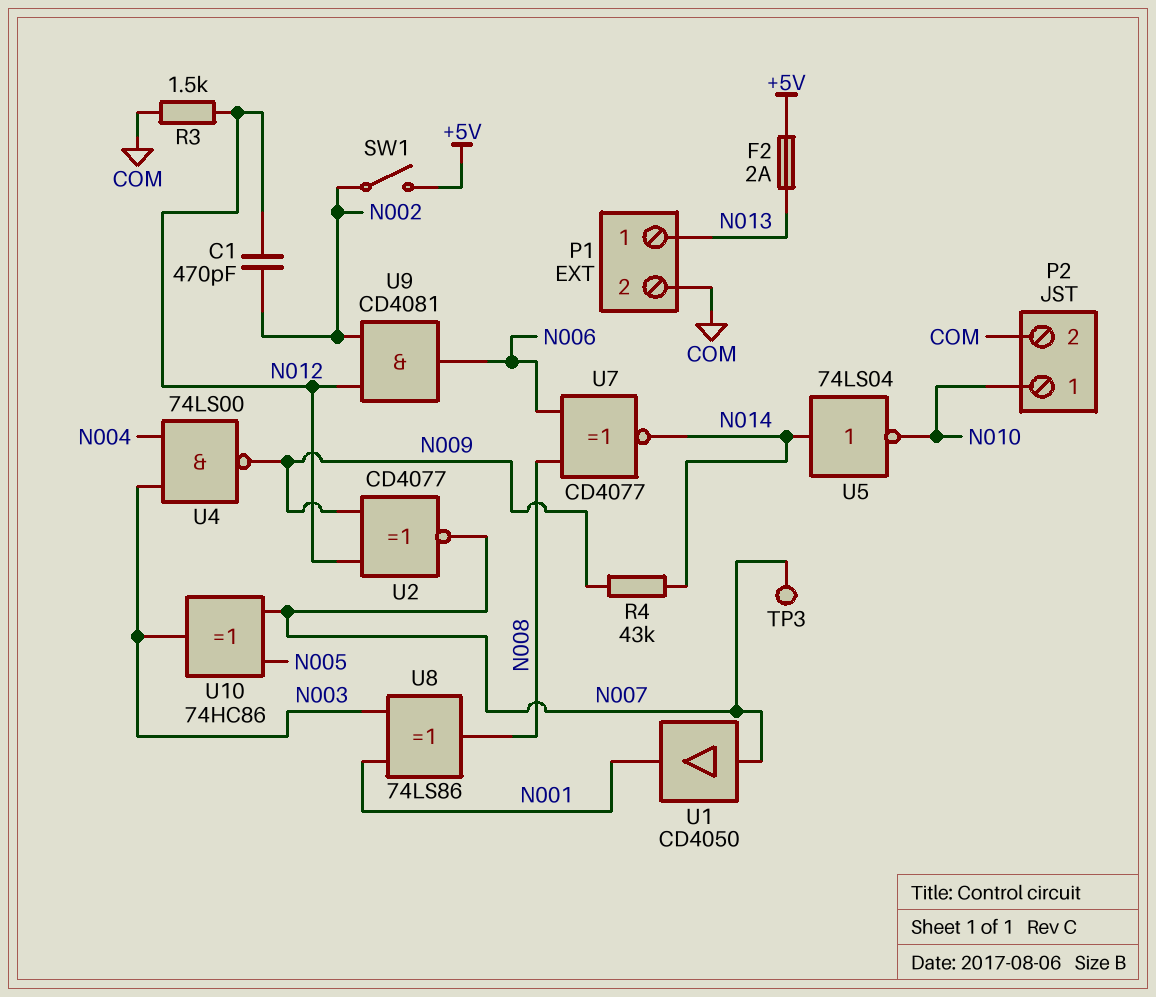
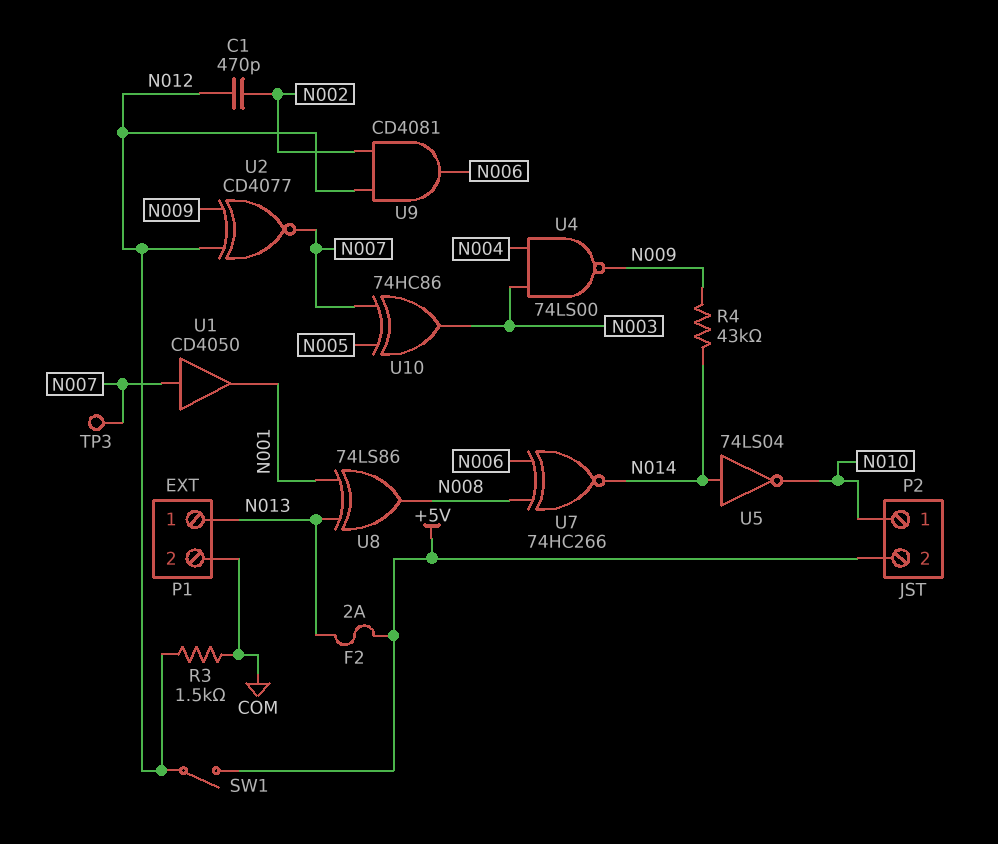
P2 pin 2: COM -> +5V
SW1: switch (+5V, N002) -> switch (+5V, N012)
U7: XNOR CD4077 (in N006, in N008, out N014) -> XNOR 74HC266 (in N006, in N008, out N014)
U8: XOR 74LS86 (in N001, in N003, out N008) -> XOR 74LS86 (in N001, in N013, out N008)

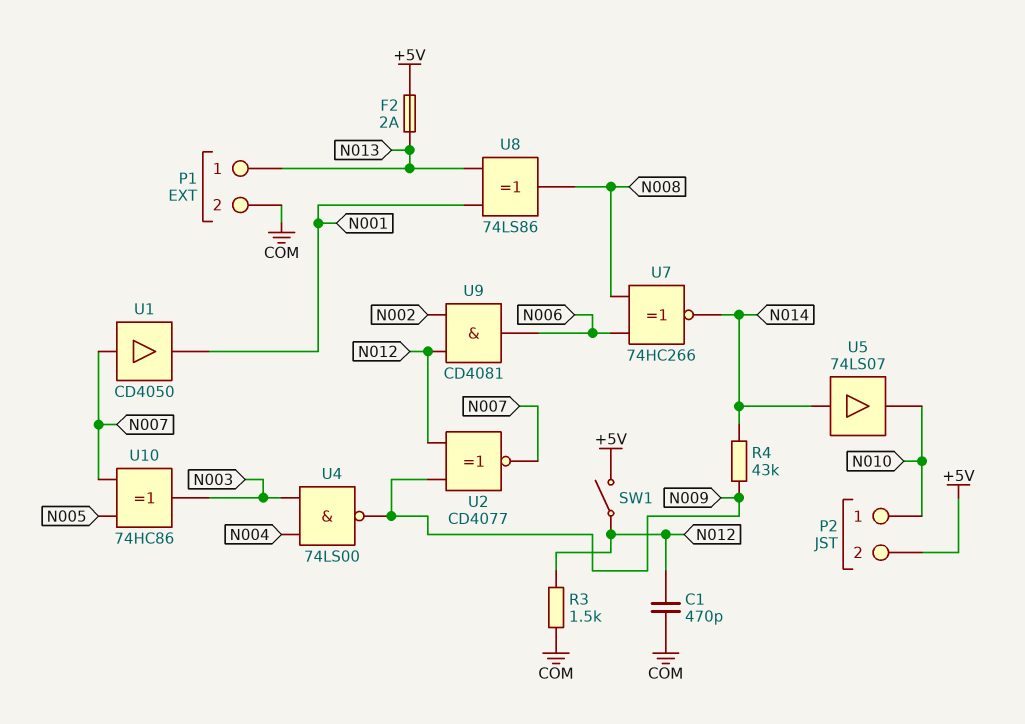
C1: 470pF (N002, N012) -> 470pF (COM, N012)
TP3: test point (N007) -> none
U5: NOT 74LS04 (in N014, out N010) -> buffer 74LS07 (in N014, out N010)

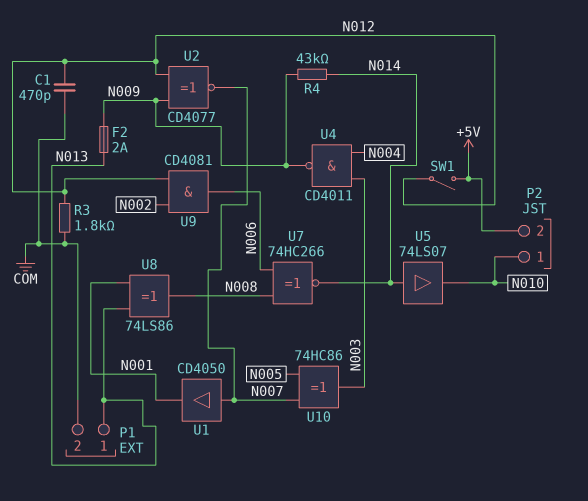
F2: 2A (+5V, N013) -> 2A (N009, N013)
R3: 1.5k (COM, N012) -> 1.8k (COM, N012)
U4: NAND 74LS00 (in N003, in N004, out N009) -> NAND CD4011 (in N003, in N004, out N009)

